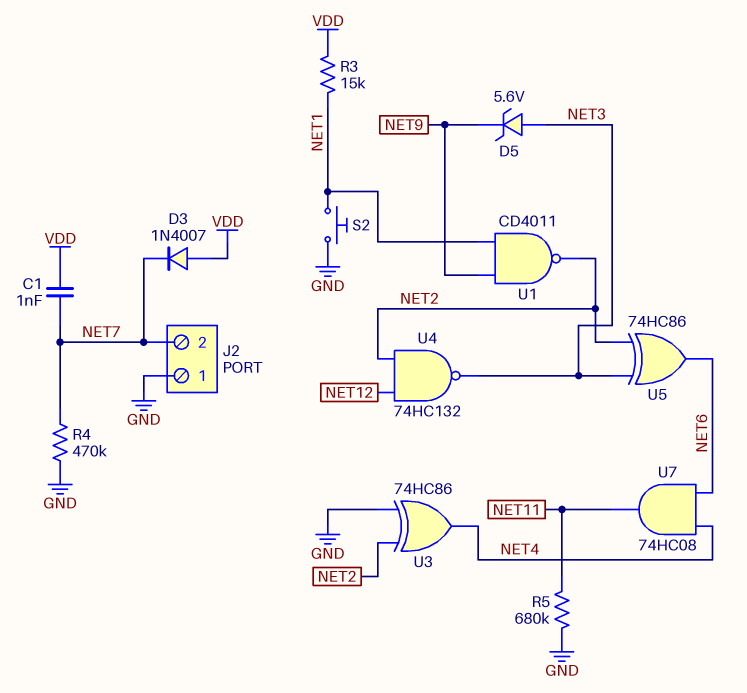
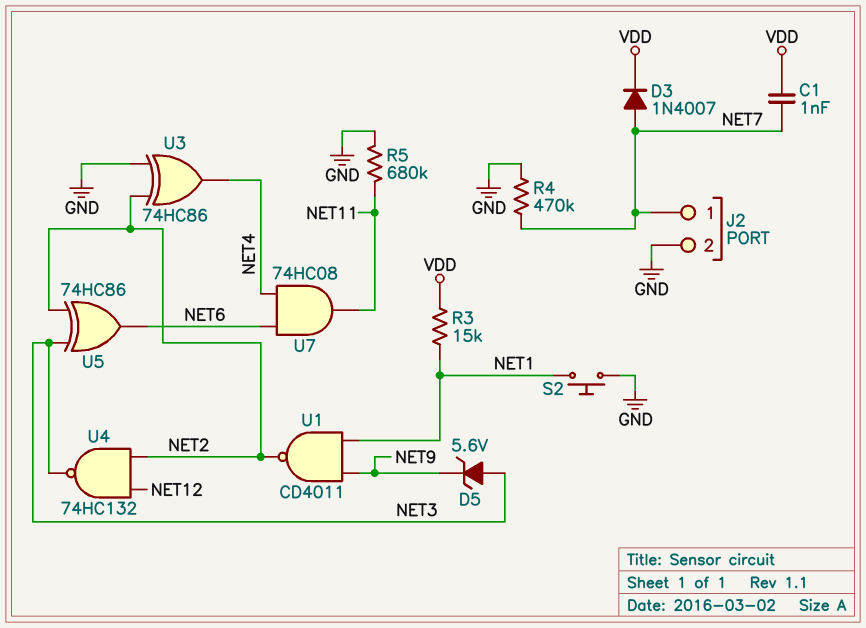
D3: diode 1N4007 (A VDD, K NET7) -> diode 1N4007 (A NET7, K VDD)
J2 pin 1: GND -> NET7
J2 pin 2: NET7 -> GND

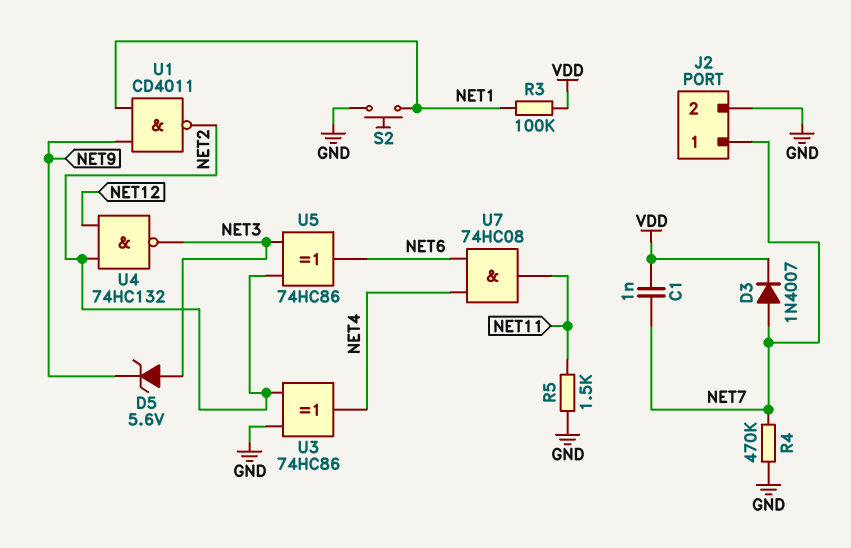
R3: 15k (NET1, VDD) -> 100k (NET1, VDD)
R5: 680k (GND, NET11) -> 1.5k (GND, NET11)

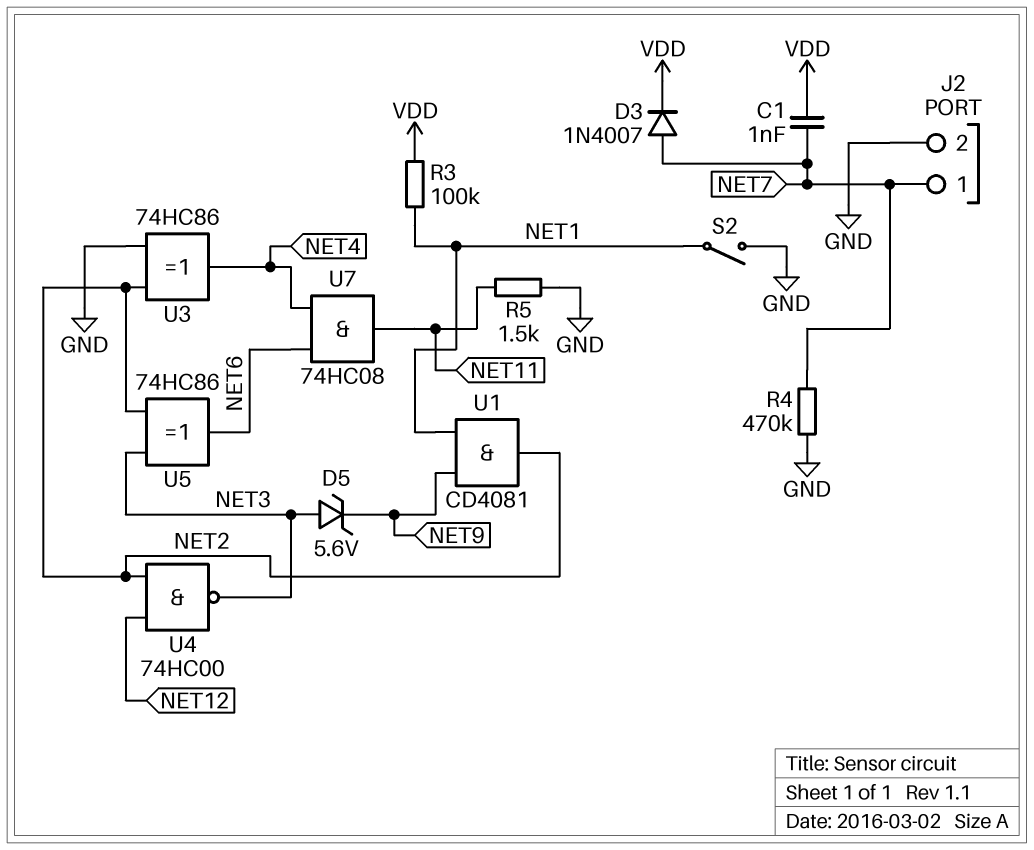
S2: button (GND, NET1) -> switch (GND, NET1)
U1: NAND CD4011 (in NET1, in NET9, out NET2) -> AND CD4081 (in NET1, in NET9, out NET2)
U4: NAND 74HC132 (in NET2, in NET12, out NET3) -> NAND 74HC00 (in NET2, in NET12, out NET3)

